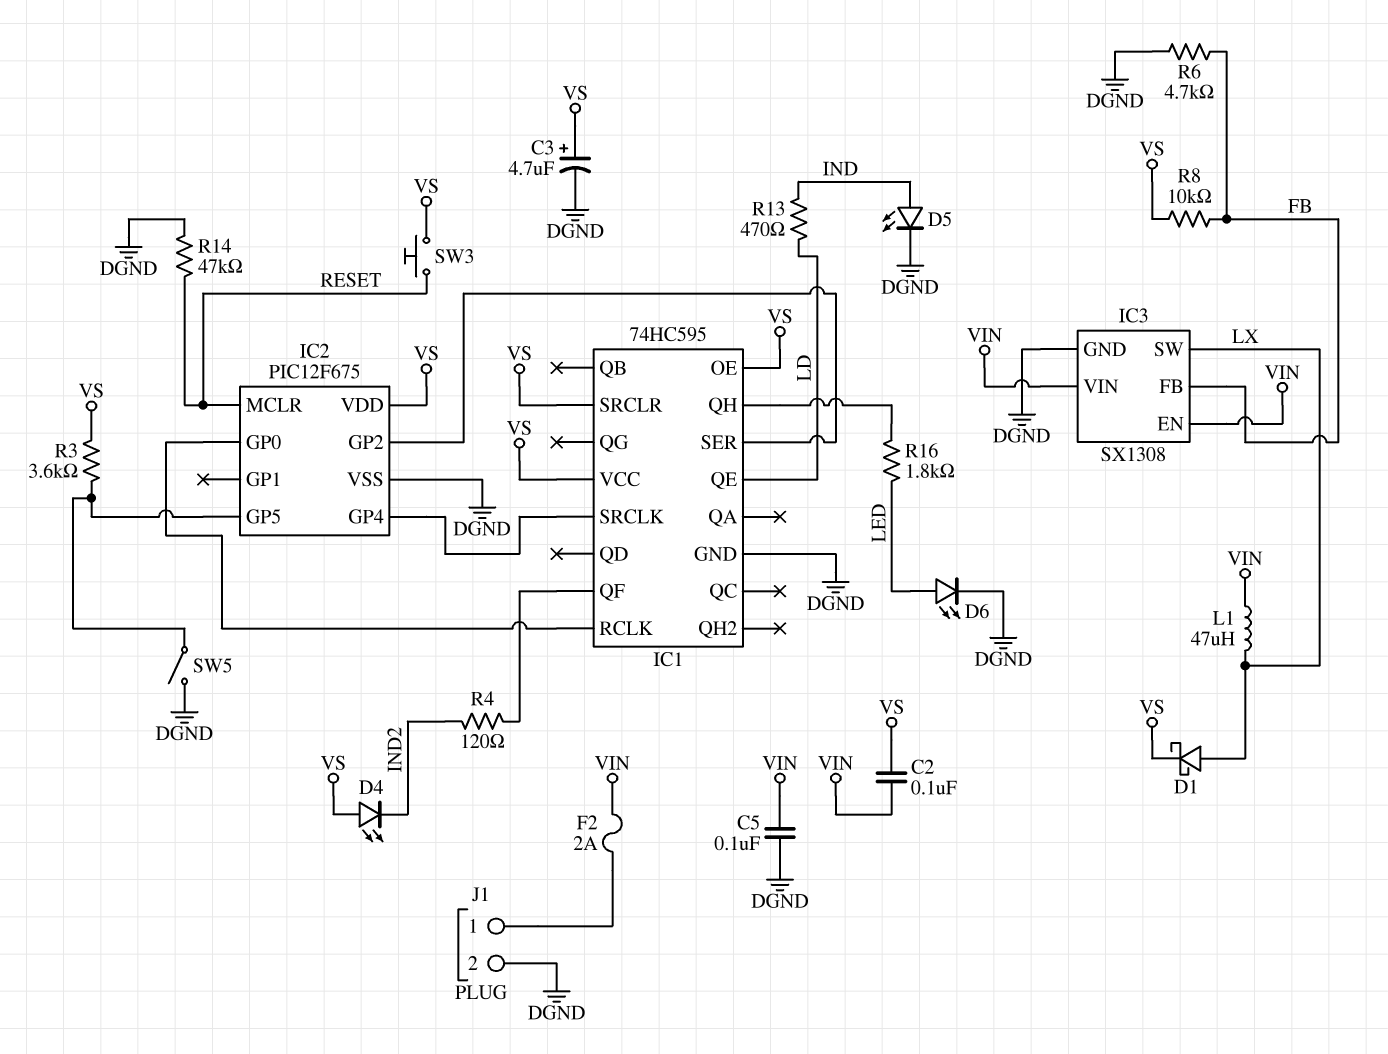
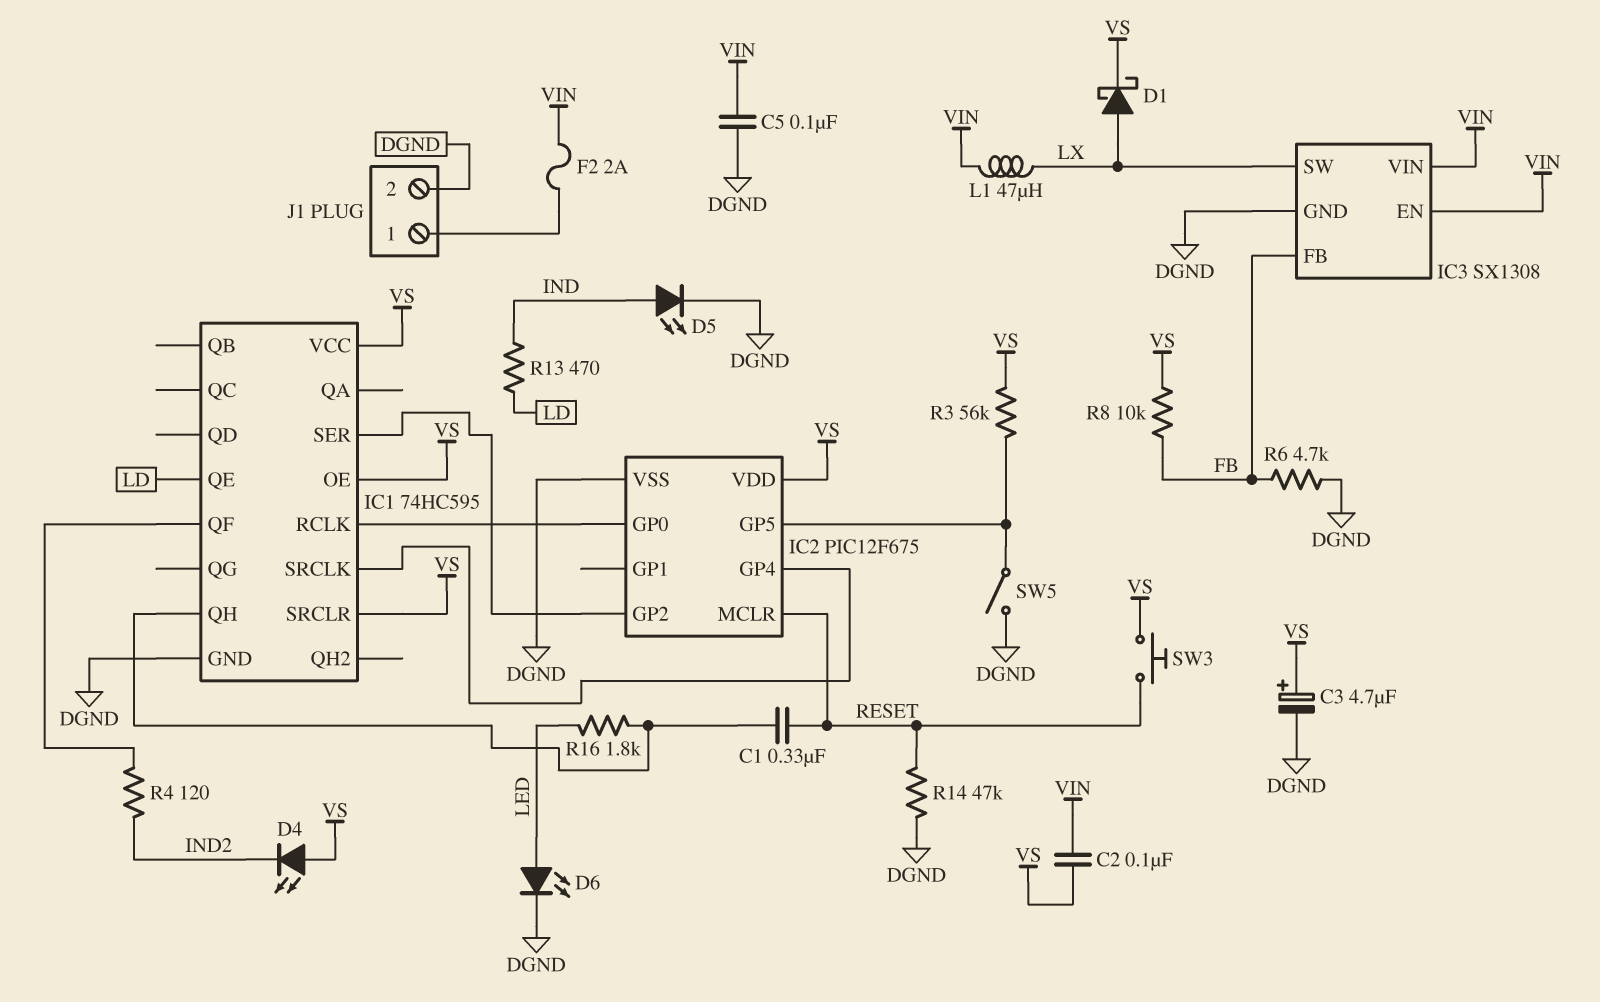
C1: none -> 330nF (IC1/QH, RESET)
R3: 3.6k (IC2/GP5, VS) -> 56k (IC2/GP5, VS)

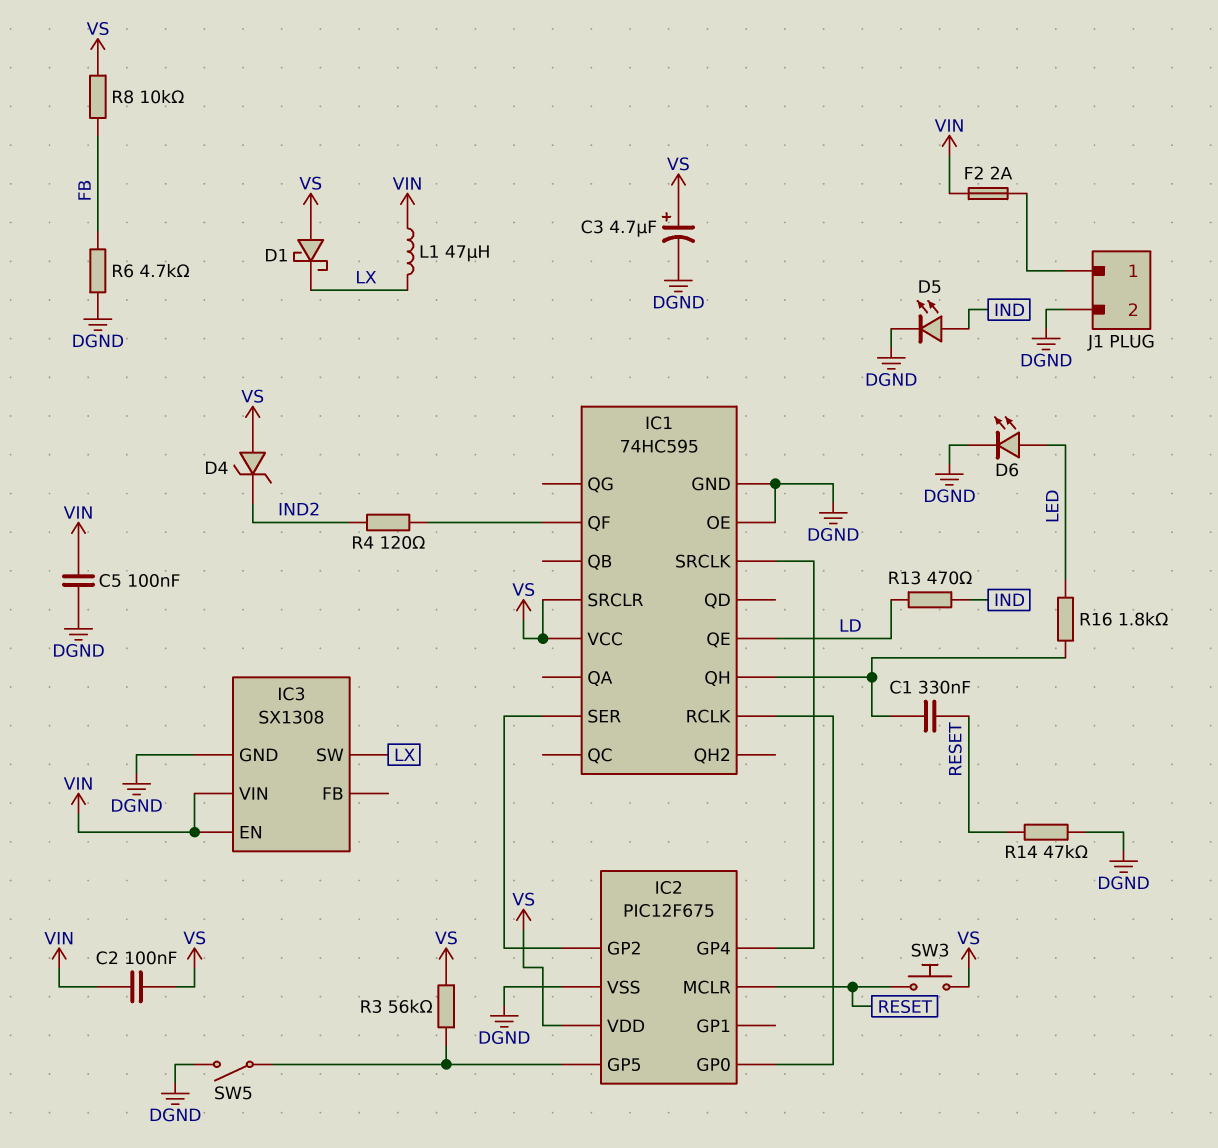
D1: schottky (A LX, K VS) -> schottky (A VS, K LX)
D4: LED (A VS, K IND2) -> zener (A VS, K IND2)
IC1 pin OE: VS -> DGND
IC3 pin FB: FB -> none

